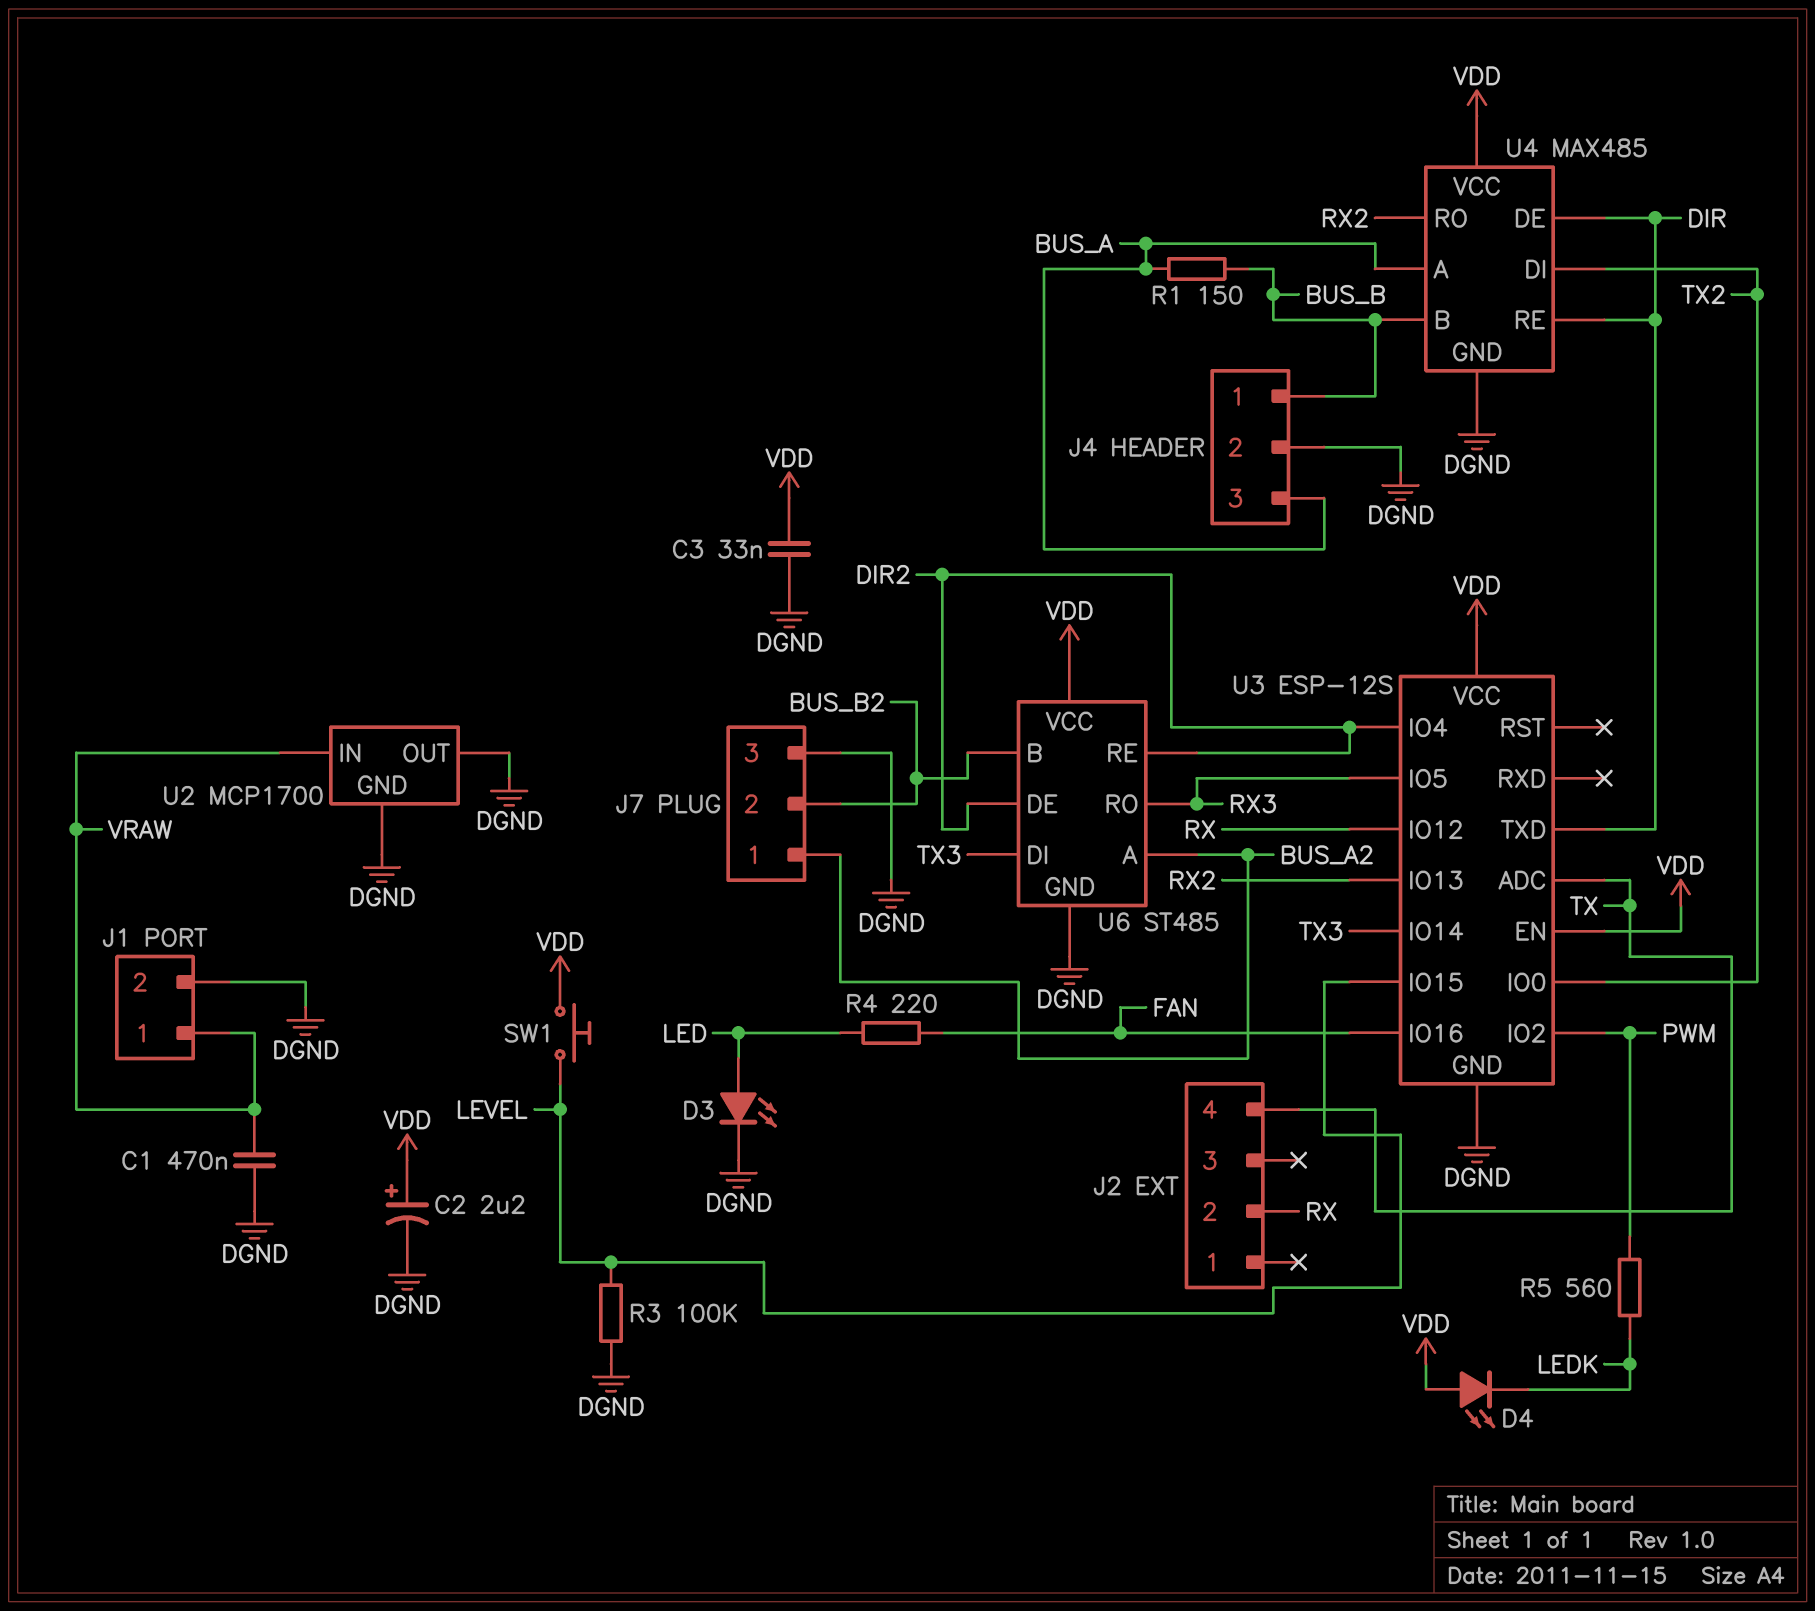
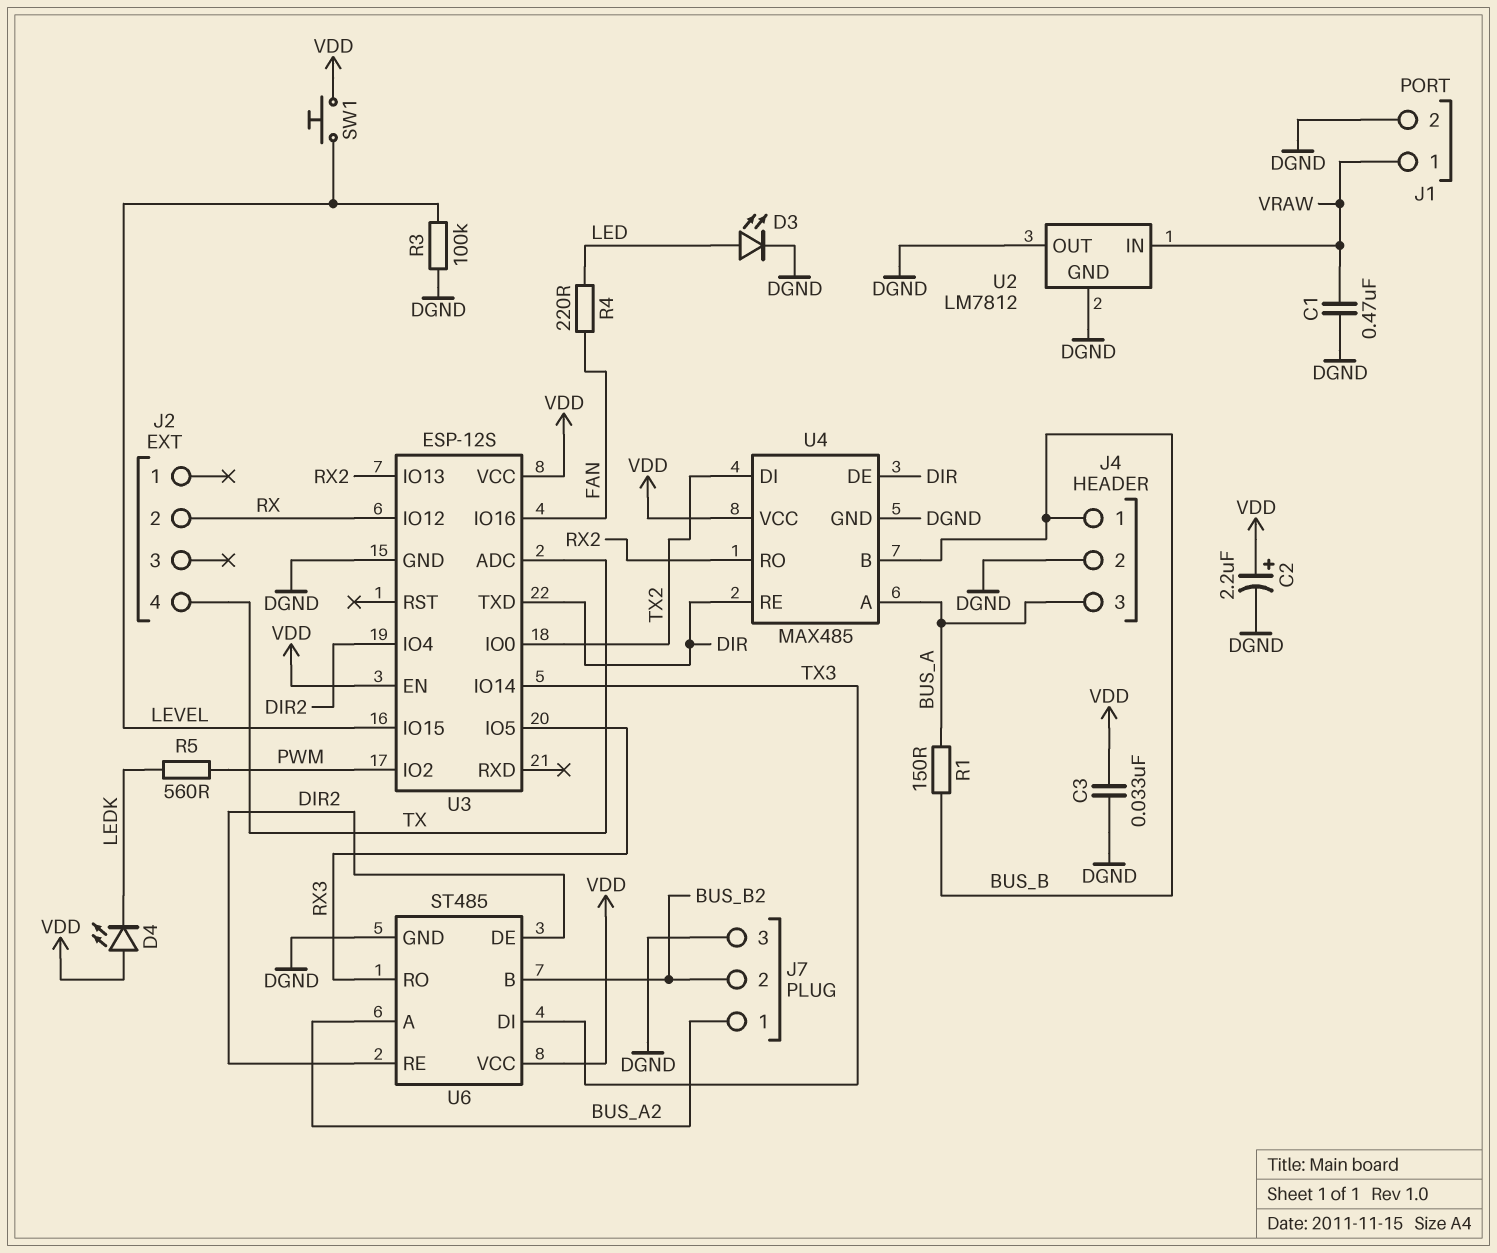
U2: MCP1700 -> LM7812

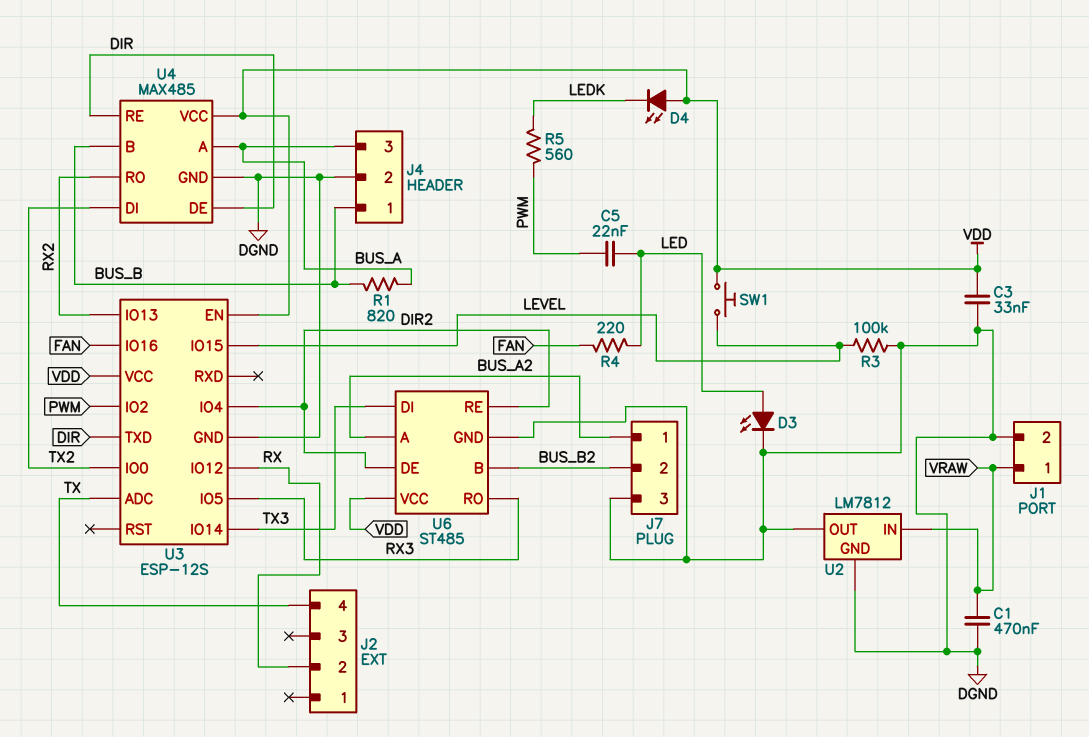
C2: 2.2uF (plus VDD, minus DGND) -> none
C5: none -> 22nF (LED, PWM)
R1: 150 (BUS_A, BUS_B) -> 820 (BUS_A, BUS_B)

